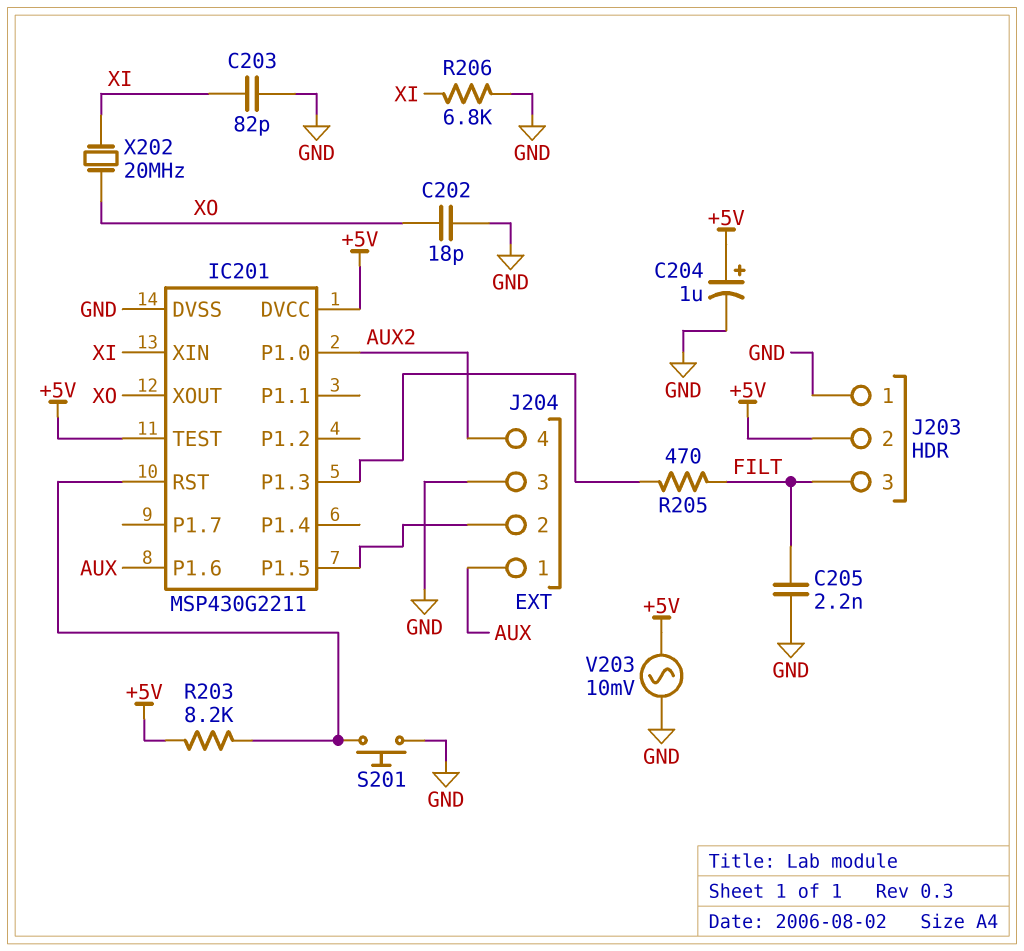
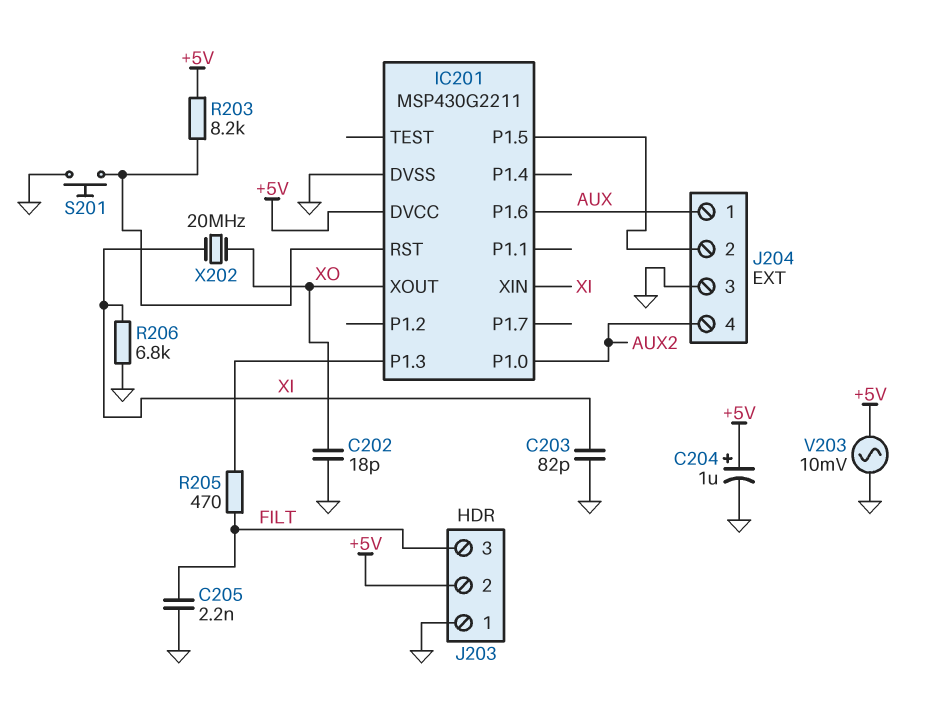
IC201 pin TEST: +5V -> none

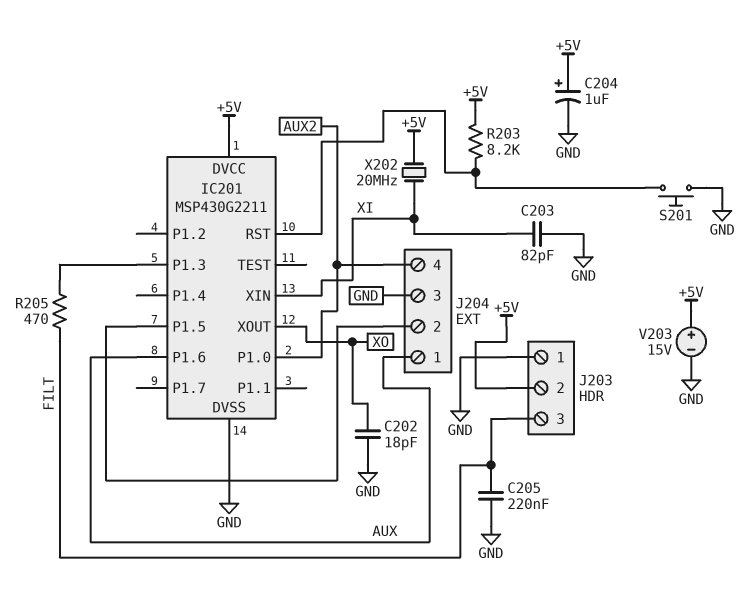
C205: 2.2nF (FILT, GND) -> 220nF (FILT, GND)
R206: 6.8k (GND, XI) -> none
V203: AC 10mV (+5V, GND) -> 15V (plus +5V, minus GND)
X202: 20MHz (XI, XO) -> 20MHz (+5V, XI)

